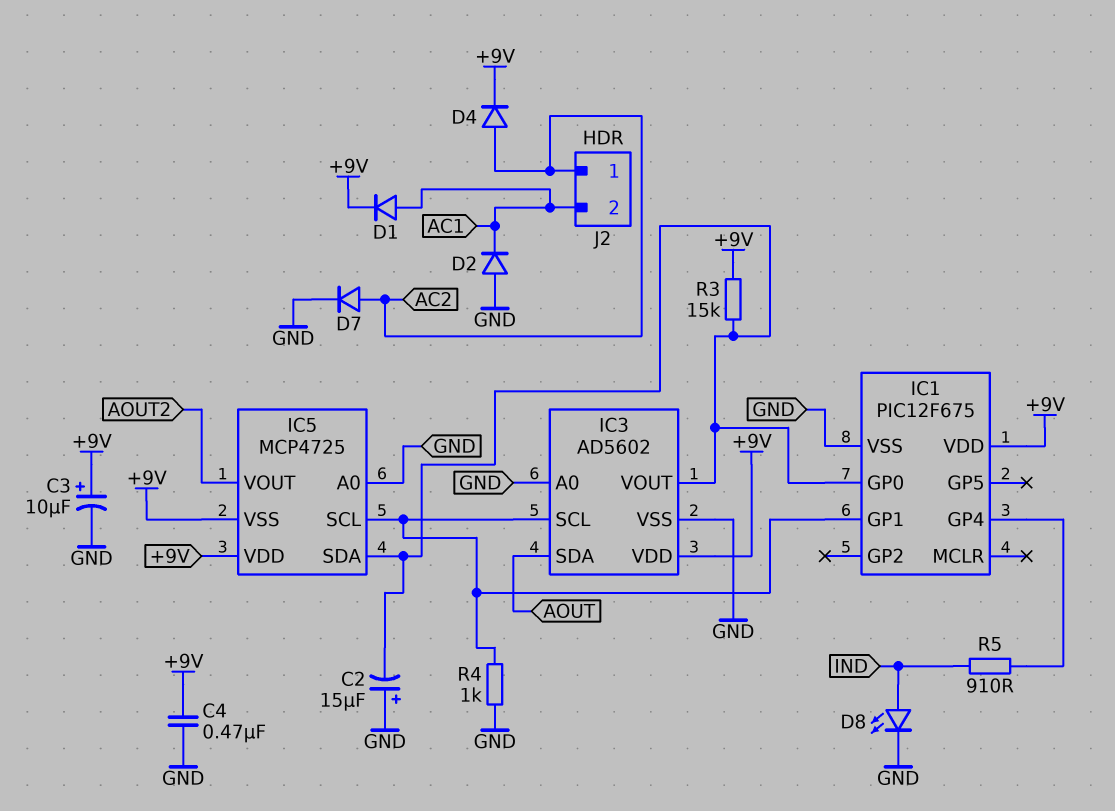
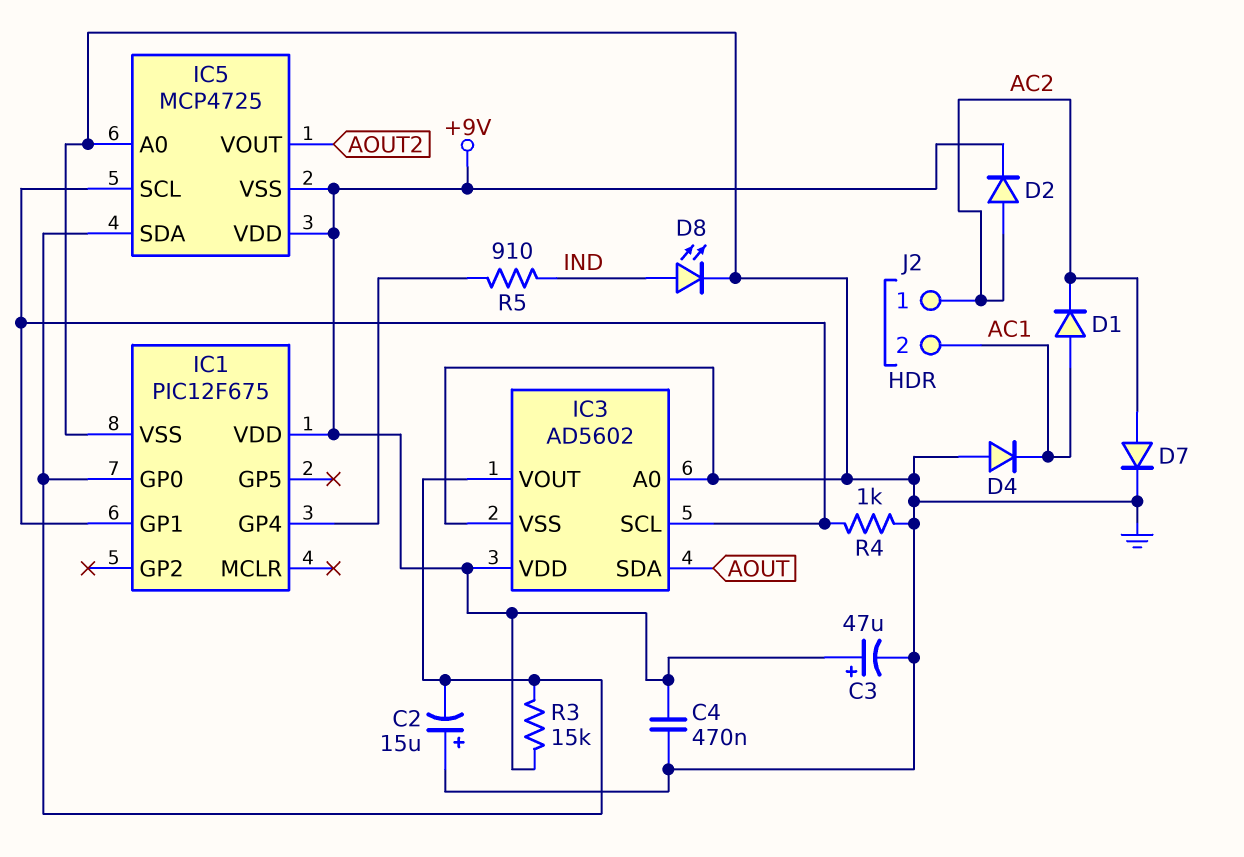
C3: 10uF (plus +9V, minus GND) -> 47uF (plus +9V, minus GND)
D1: diode (A AC1, K +9V) -> diode (A AC1, K AC2)
D2: diode (A GND, K AC1) -> diode (A AC2, K +9V)
D4: diode (A AC2, K +9V) -> diode (A GND, K AC1)

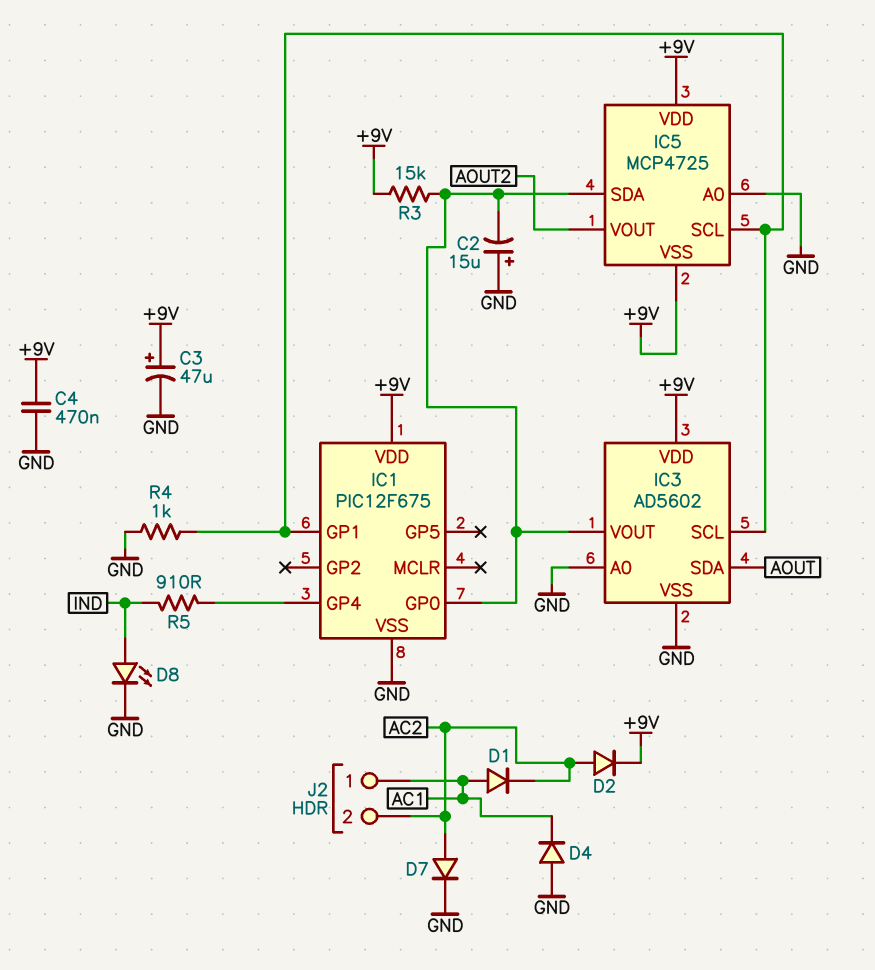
J2 pin 1: AC2 -> AC1
J2 pin 2: AC1 -> AC2

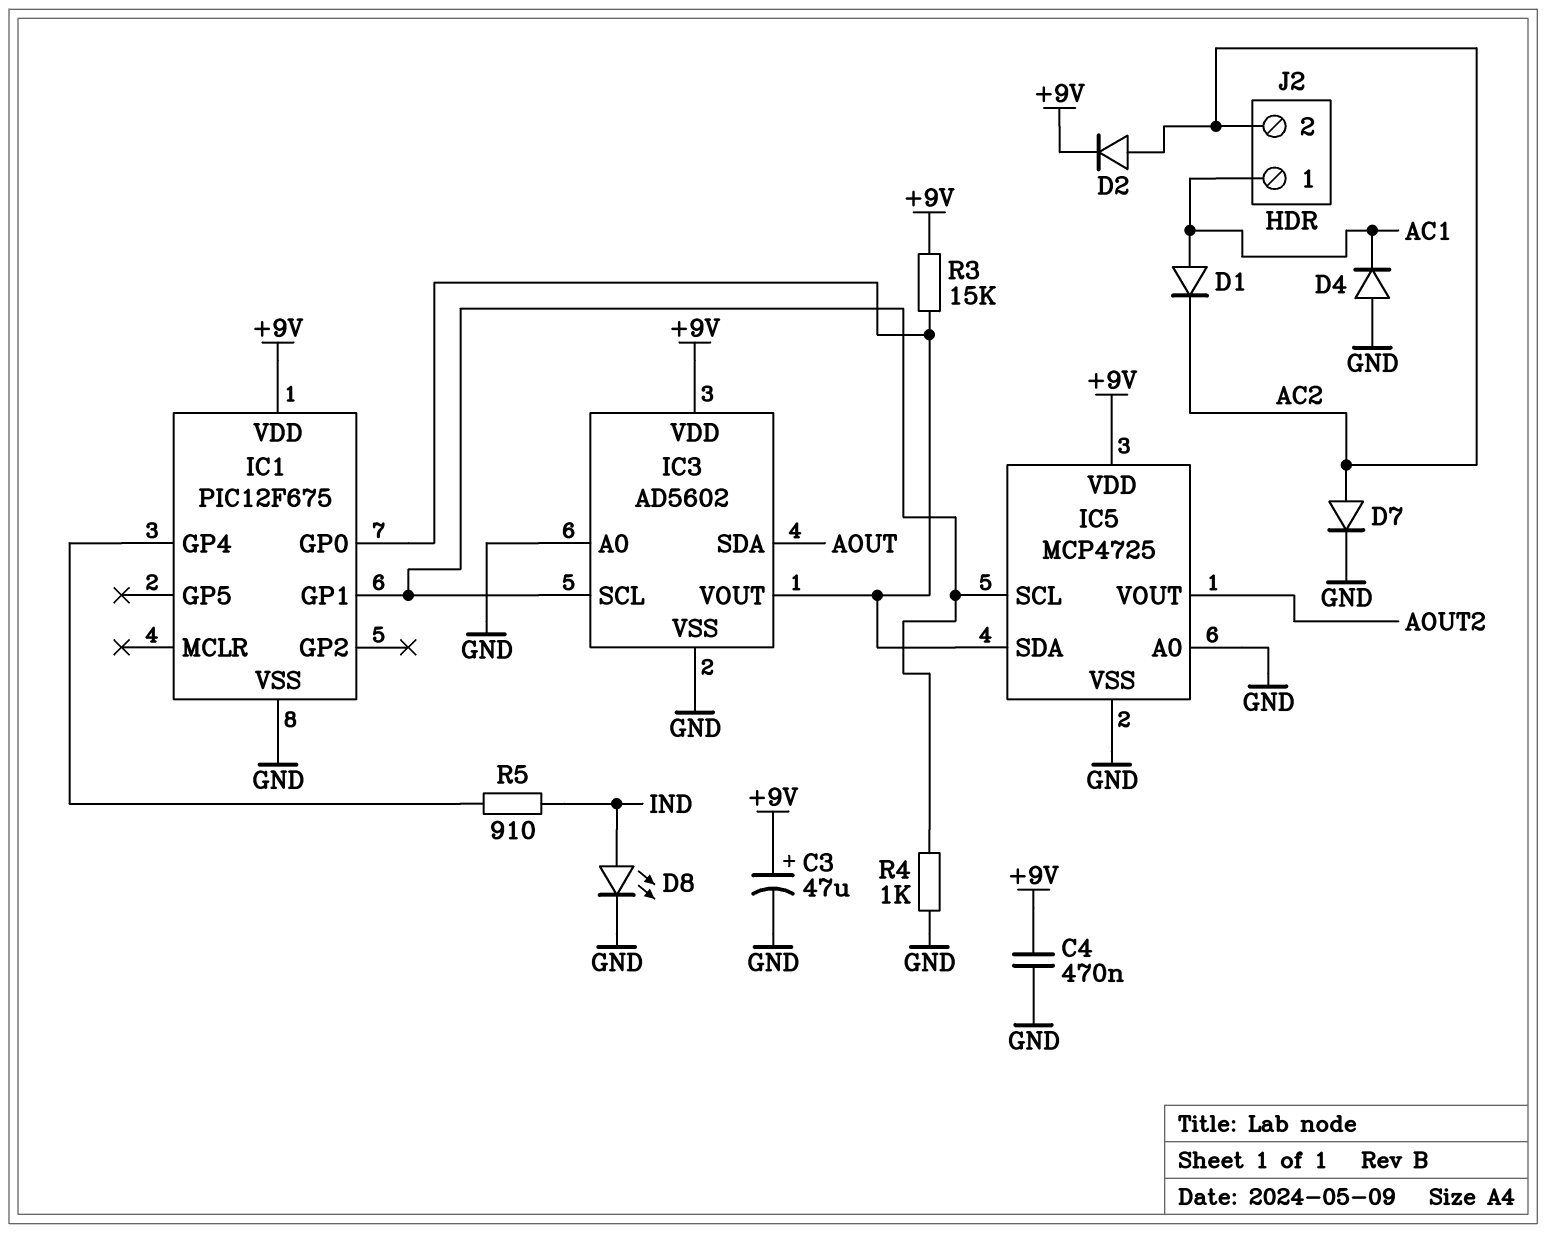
C2: 15uF (plus GND, minus IC1/GP0) -> none
IC5 pin VSS: +9V -> GND

